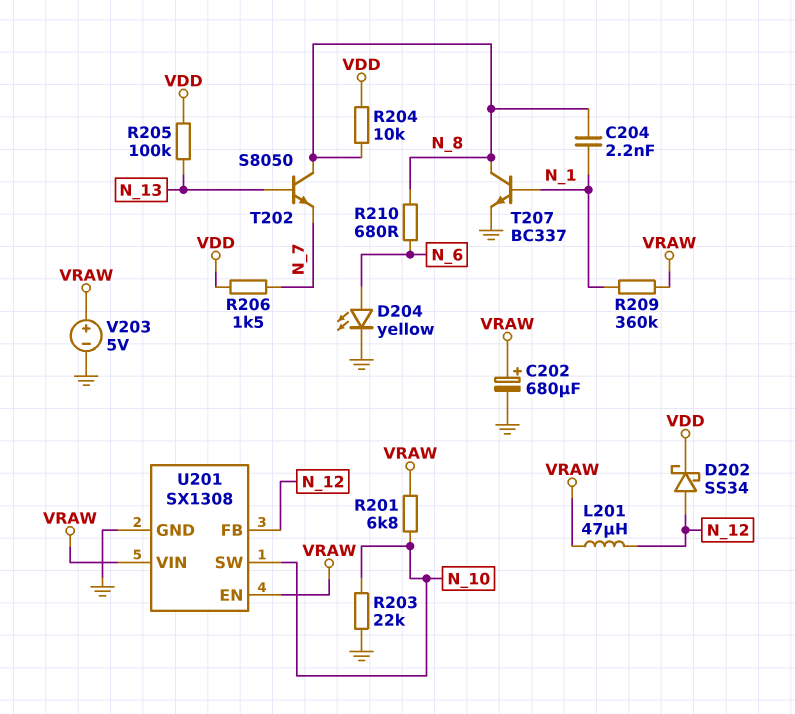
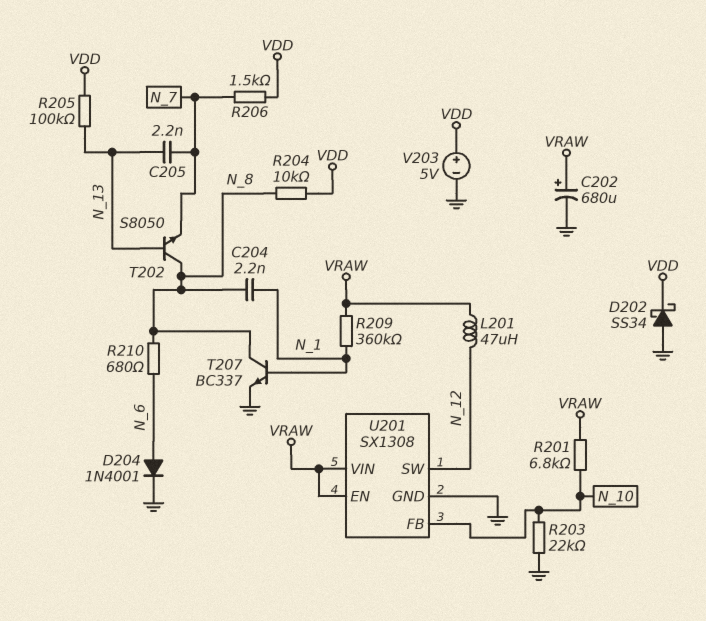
C205: none -> 2.2nF (N_7, N_13)
D202: schottky SS34 (A N_12, K VDD) -> schottky SS34 (A GND, K VDD)
D204: LED yellow (A N_6, K GND) -> diode 1N4001 (A N_6, K GND)
U201 pin FB: N_12 -> N_10
U201 pin SW: N_10 -> N_12
V203: 5V (plus VRAW, minus GND) -> 5V (plus VDD, minus GND)

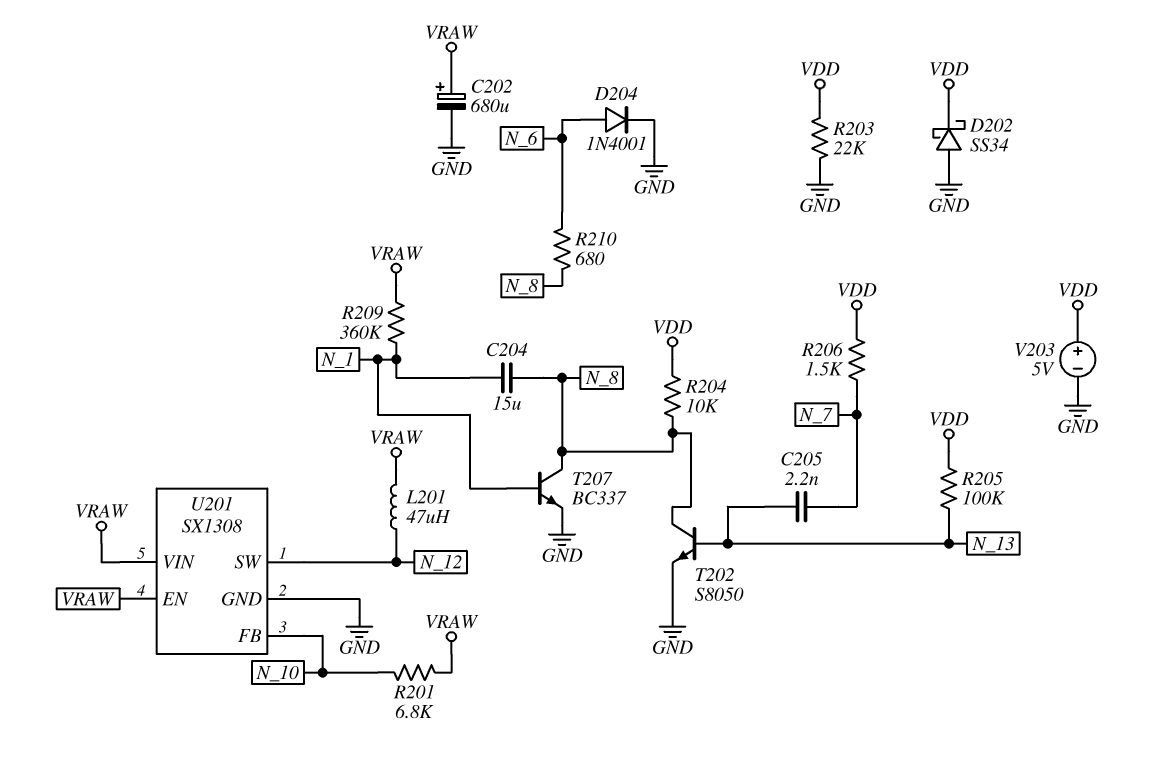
C204: 2.2nF (N_1, N_8) -> 15uF (N_1, N_8)
R203: 22k (GND, N_10) -> 22k (GND, VDD)
T202: NPN S8050 (B N_13, C N_8, E N_7) -> NPN S8050 (B N_13, C N_8, E GND)

